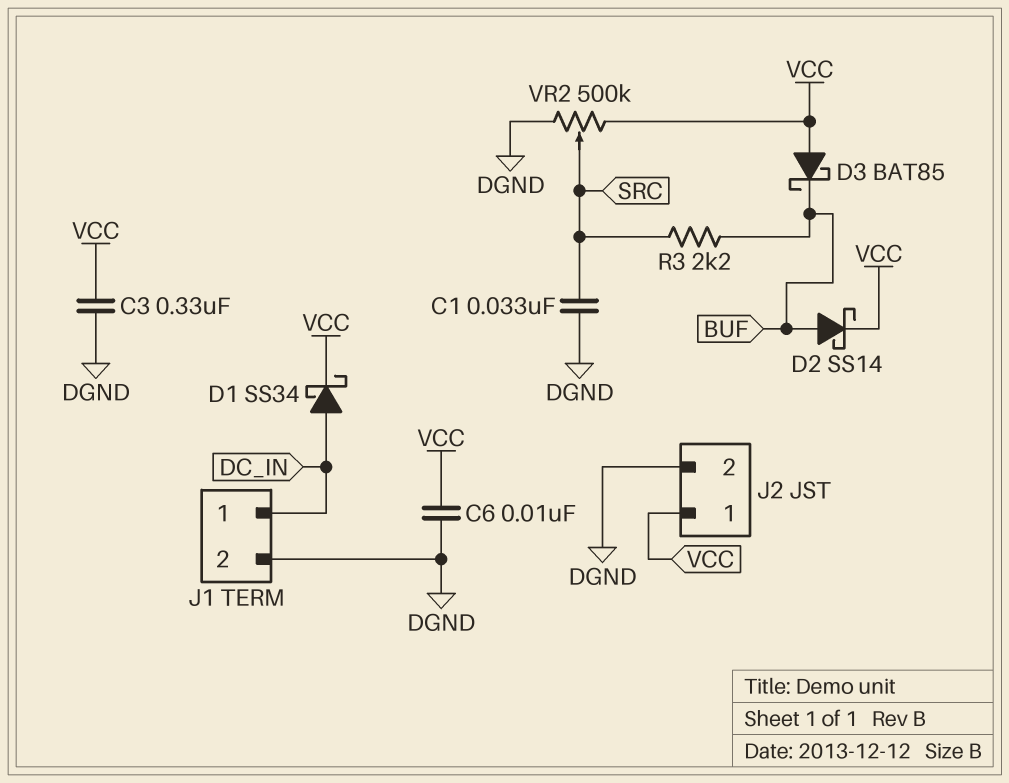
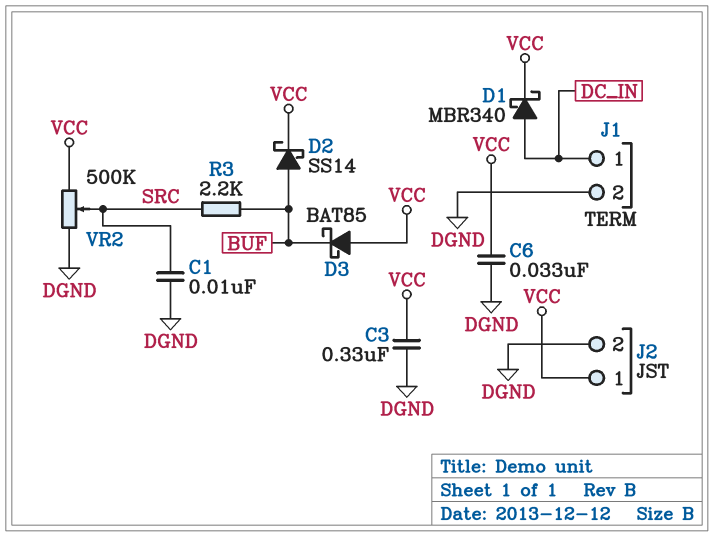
C1: 33nF (DGND, SRC) -> 10nF (DGND, SRC)
C6: 10nF (DGND, VCC) -> 33nF (DGND, VCC)
D1: schottky SS34 (A DC_IN, K VCC) -> schottky MBR340 (A DC_IN, K VCC)

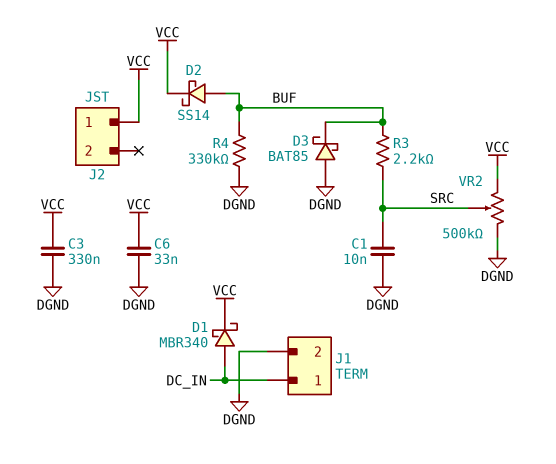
D3: schottky BAT85 (A VCC, K BUF) -> schottky BAT85 (A DGND, K BUF)
J2 pin 2: DGND -> none
R4: none -> 330k (BUF, DGND)

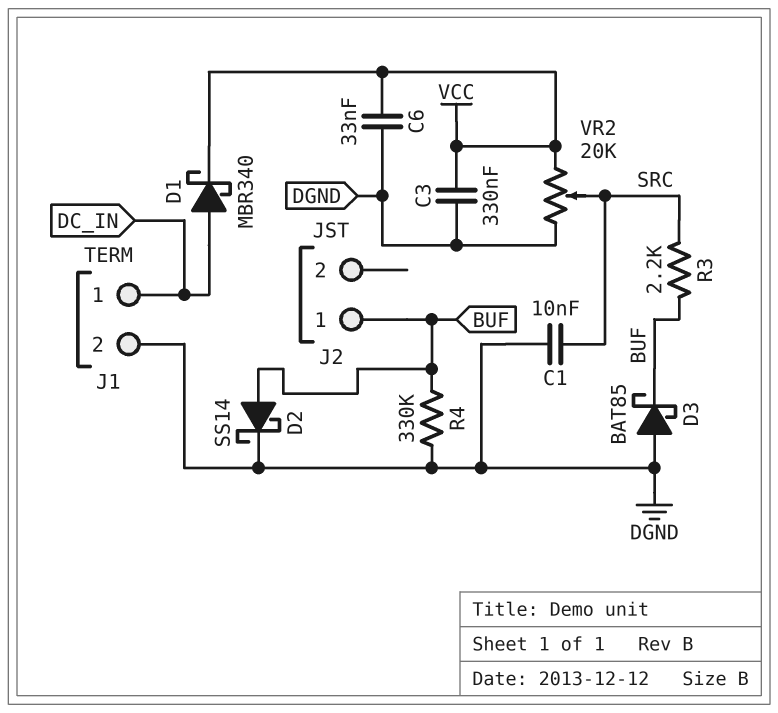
D2: schottky SS14 (A BUF, K VCC) -> schottky SS14 (A BUF, K DGND)
J2 pin 1: VCC -> BUF
VR2: 500k (DGND, VCC, wiper SRC) -> 20k (DGND, VCC, wiper SRC)

